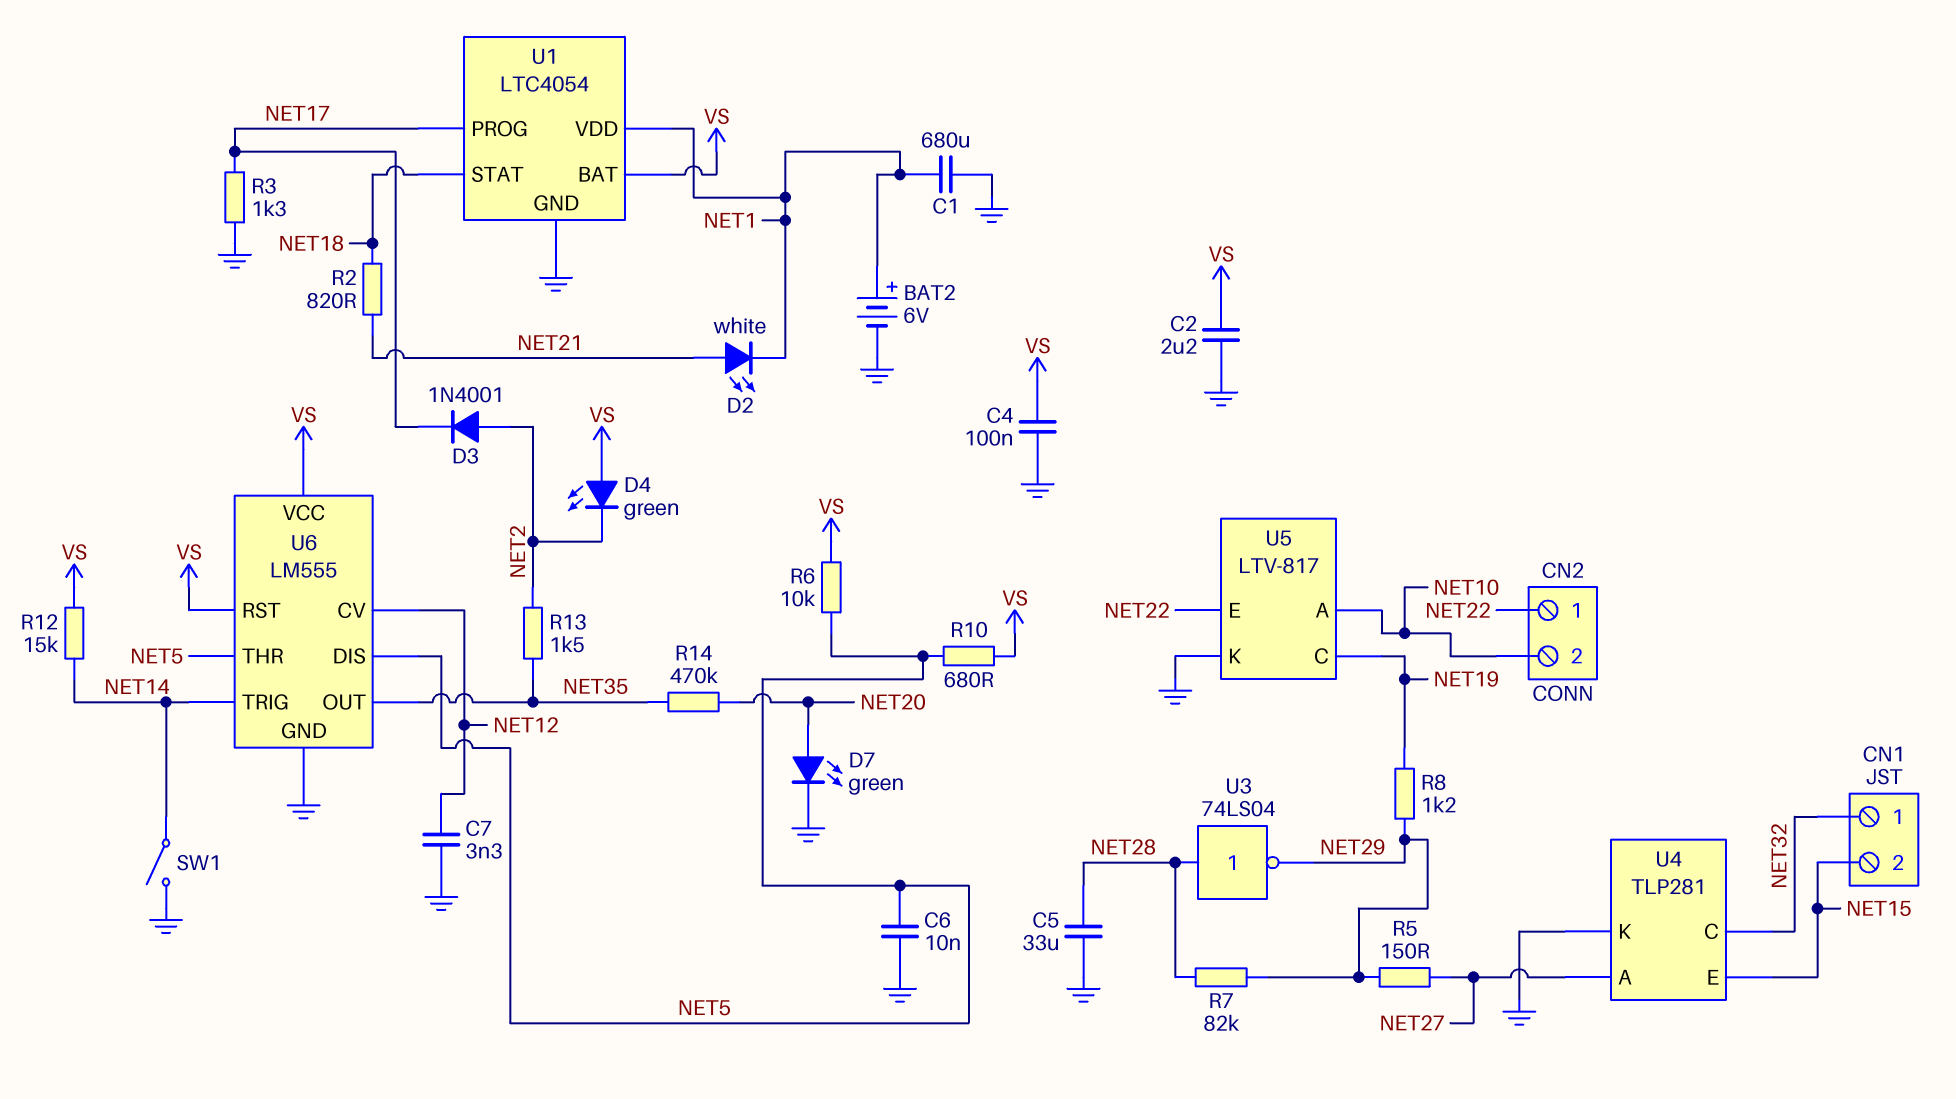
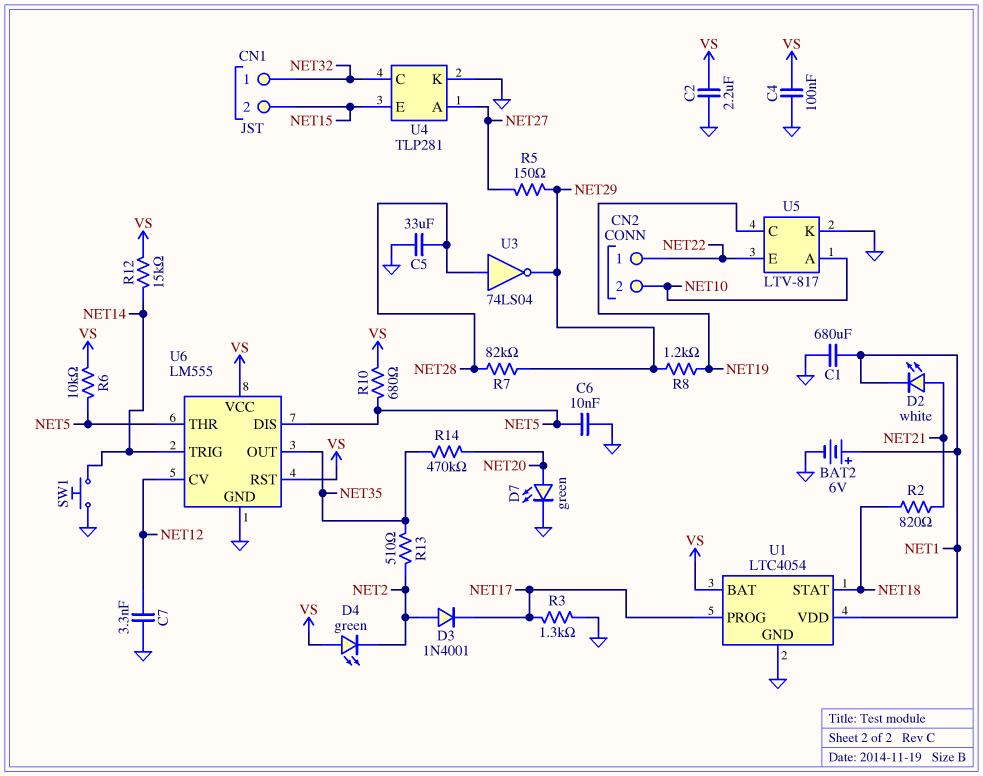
R13: 1.5k (NET2, NET35) -> 510 (NET2, NET35)
SW1: switch (GND, NET14) -> button (GND, NET14)

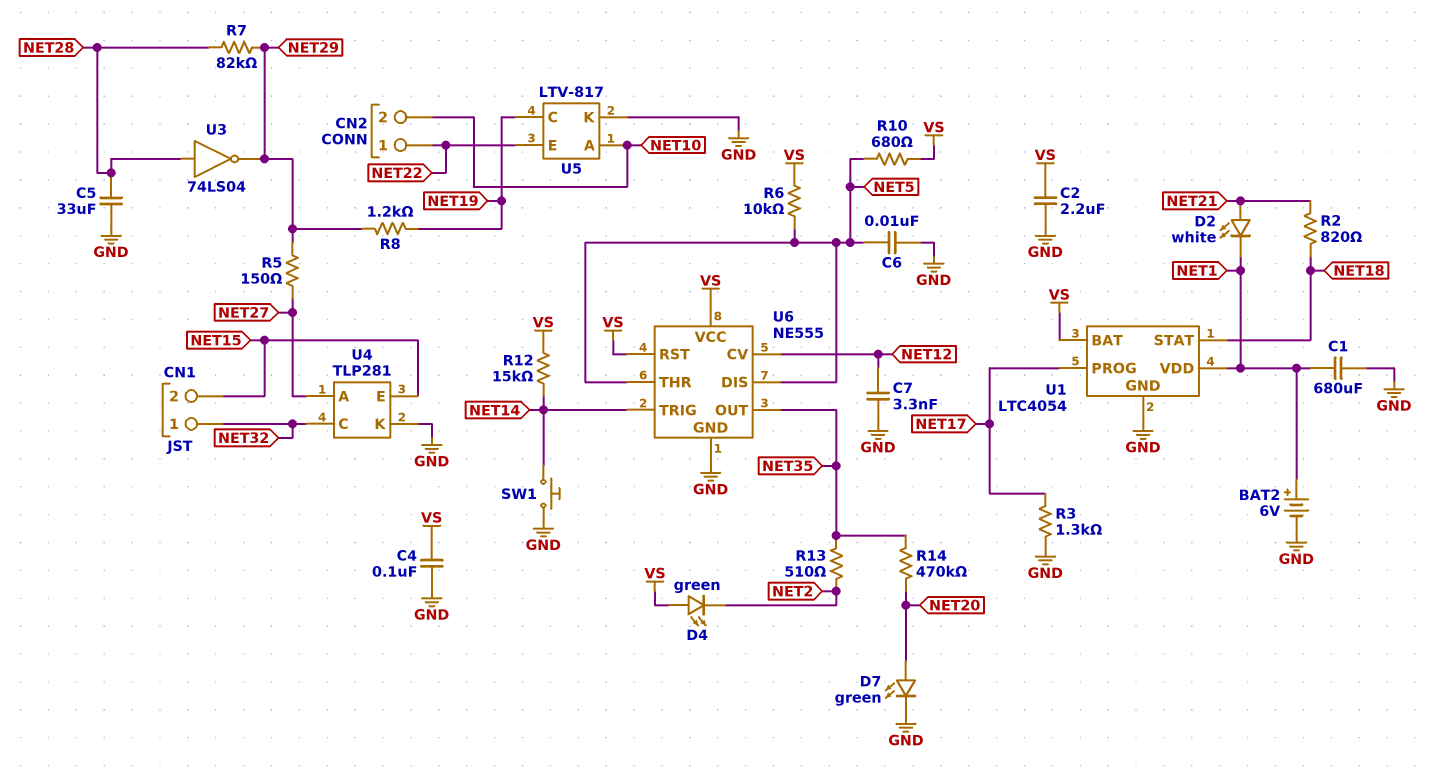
D3: diode 1N4001 (A NET2, K NET17) -> none
U6: LM555 -> NE555

